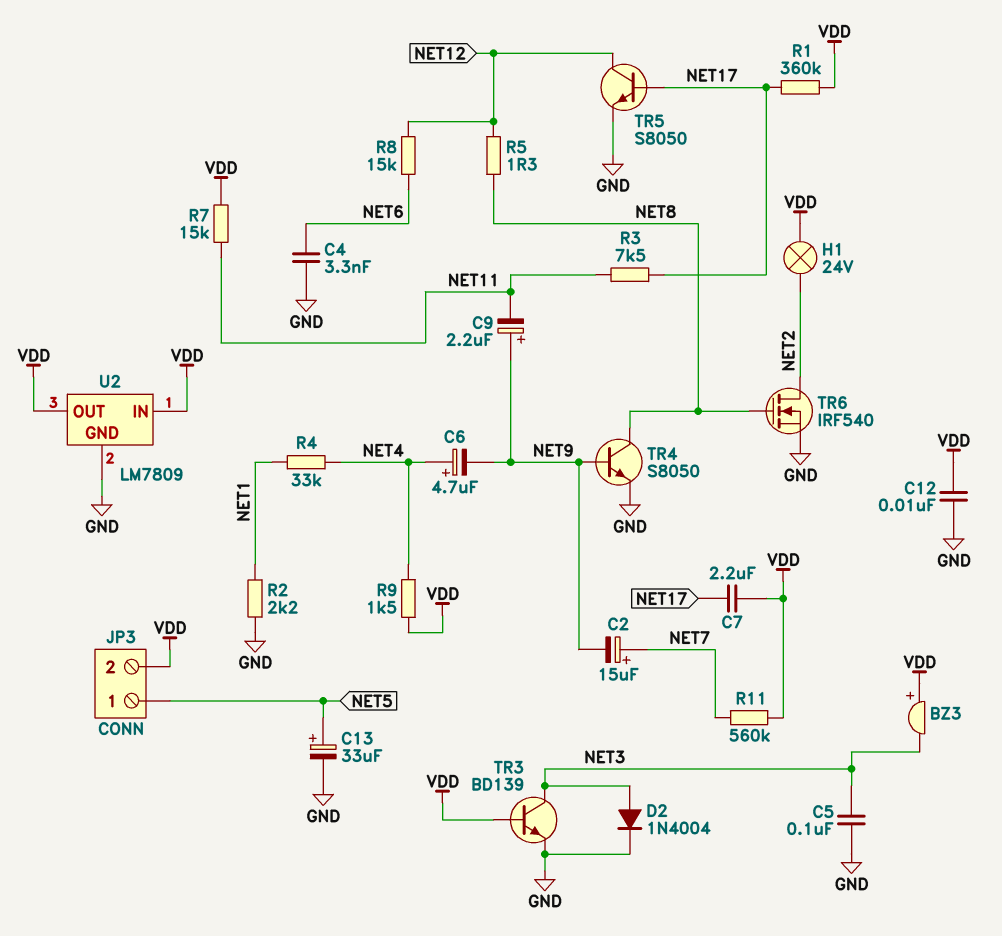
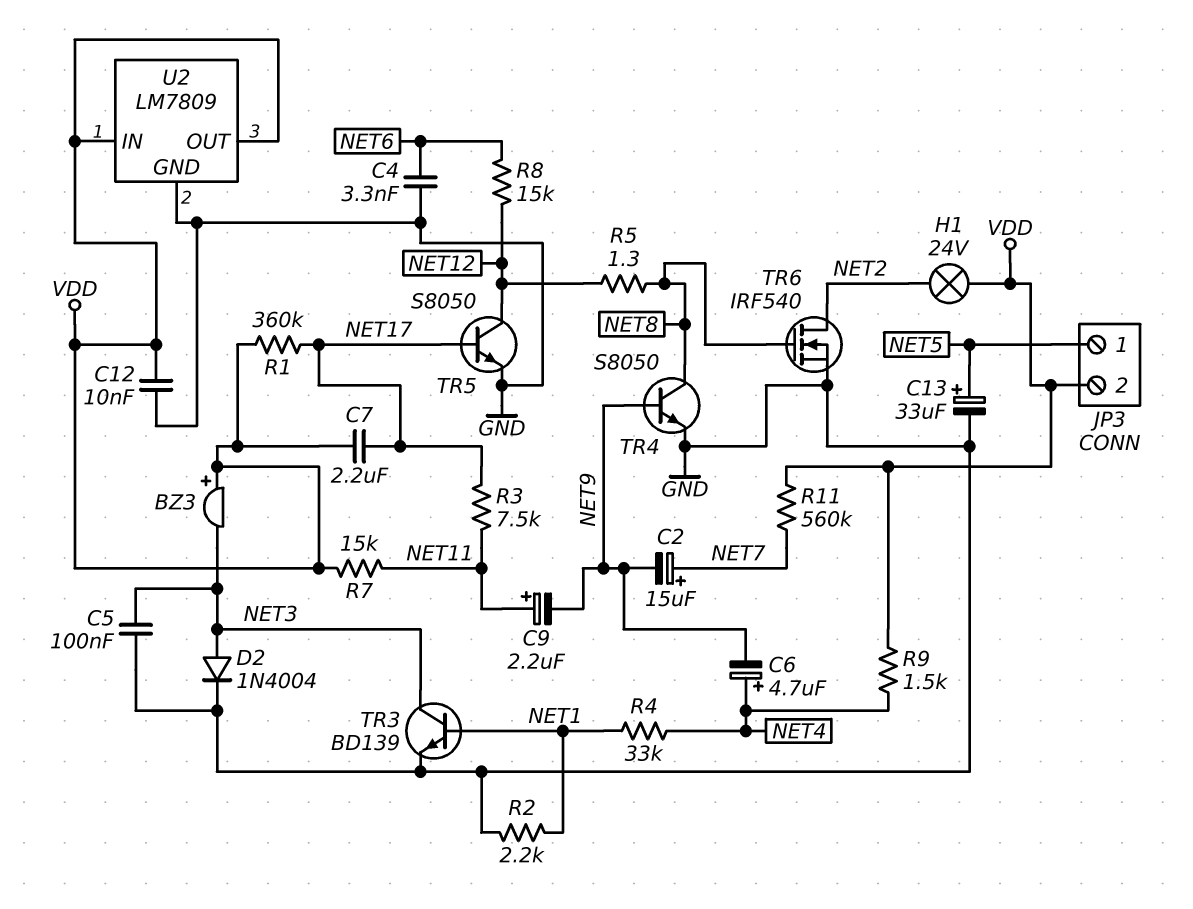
C9: 2.2uF (plus NET9, minus NET11) -> 2.2uF (plus NET11, minus NET9)
TR3: NPN BD139 (B VDD, C NET3, E GND) -> NPN BD139 (B NET1, C NET3, E GND)

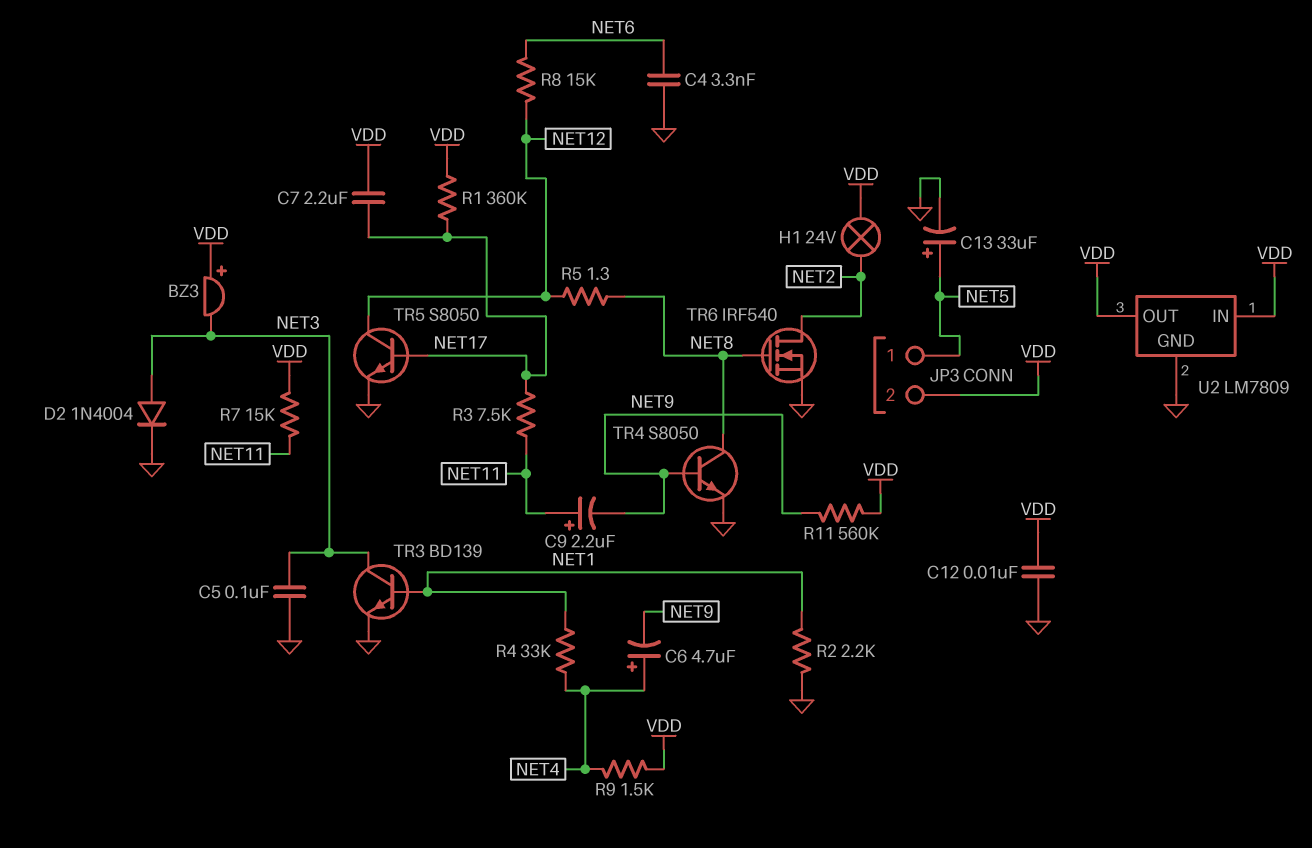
C2: 15uF (plus NET7, minus NET9) -> none
R11: 560k (NET7, VDD) -> 560k (NET9, VDD)

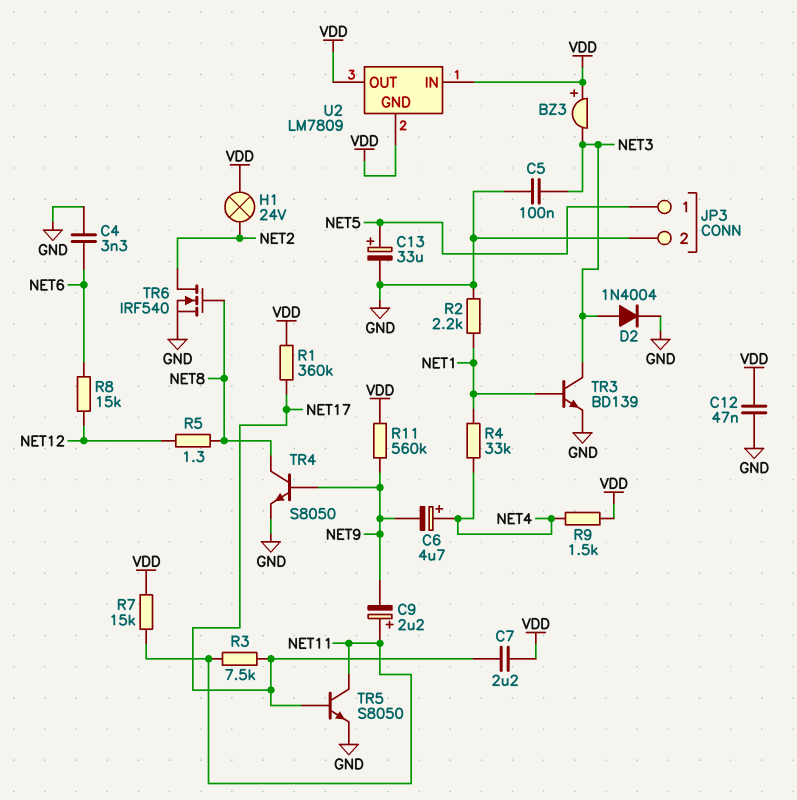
C12: 10nF (GND, VDD) -> 47nF (GND, VDD)
JP3 pin 2: VDD -> GND
TR5: NPN S8050 (B NET17, C NET12, E GND) -> NPN S8050 (B NET17, C NET11, E GND)
U2 pin GND: GND -> VDD

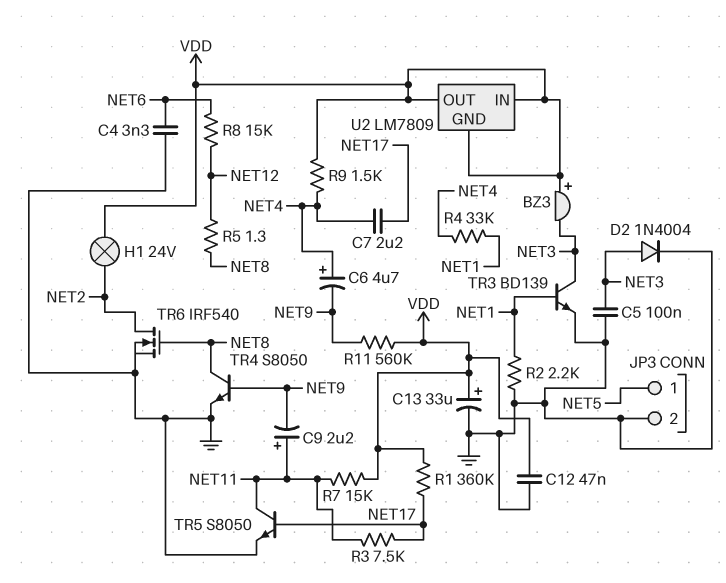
C7: 2.2uF (NET17, VDD) -> 2.2uF (NET4, NET17)
C13: 33uF (plus NET5, minus GND) -> 33uF (plus VDD, minus GND)

